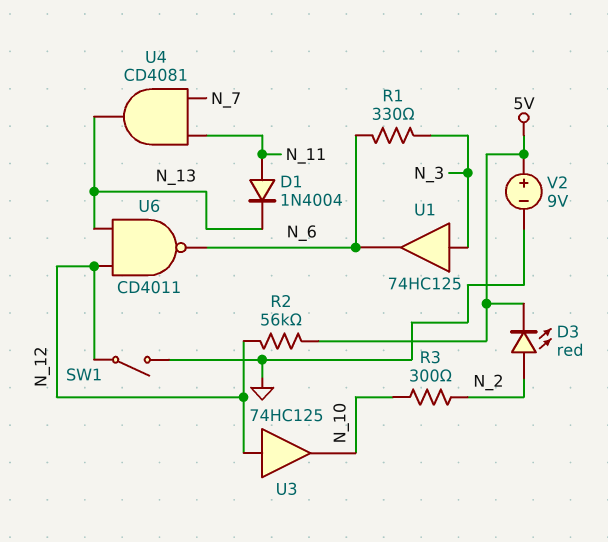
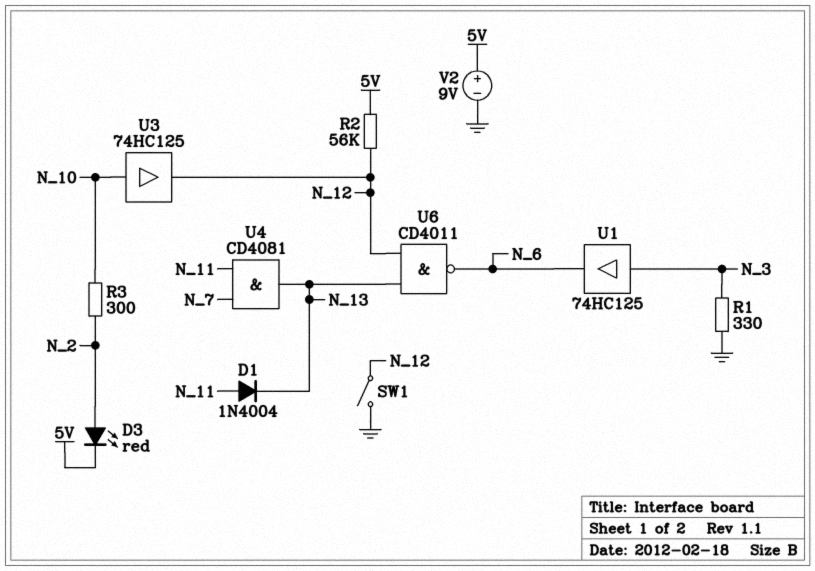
R1: 330 (N_3, N_6) -> 330 (GND, N_3)
U3: buffer 74HC125 (in N_12, out N_10) -> buffer 74HC125 (in N_10, out N_12)

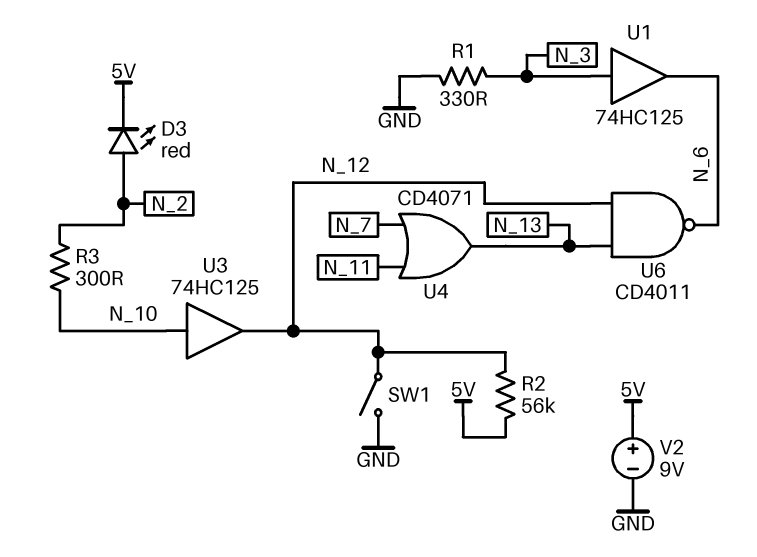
D1: diode 1N4004 (A N_11, K N_13) -> none
U4: AND CD4081 (in N_7, in N_11, out N_13) -> OR CD4071 (in N_7, in N_11, out N_13)

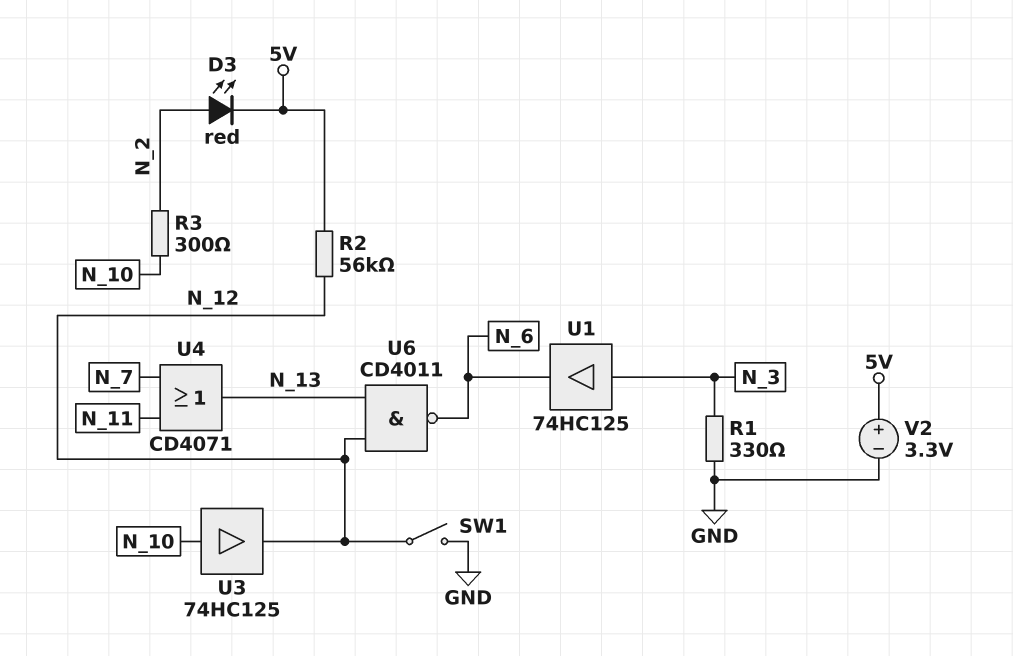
V2: 9V (plus 5V, minus GND) -> 3.3V (plus 5V, minus GND)

